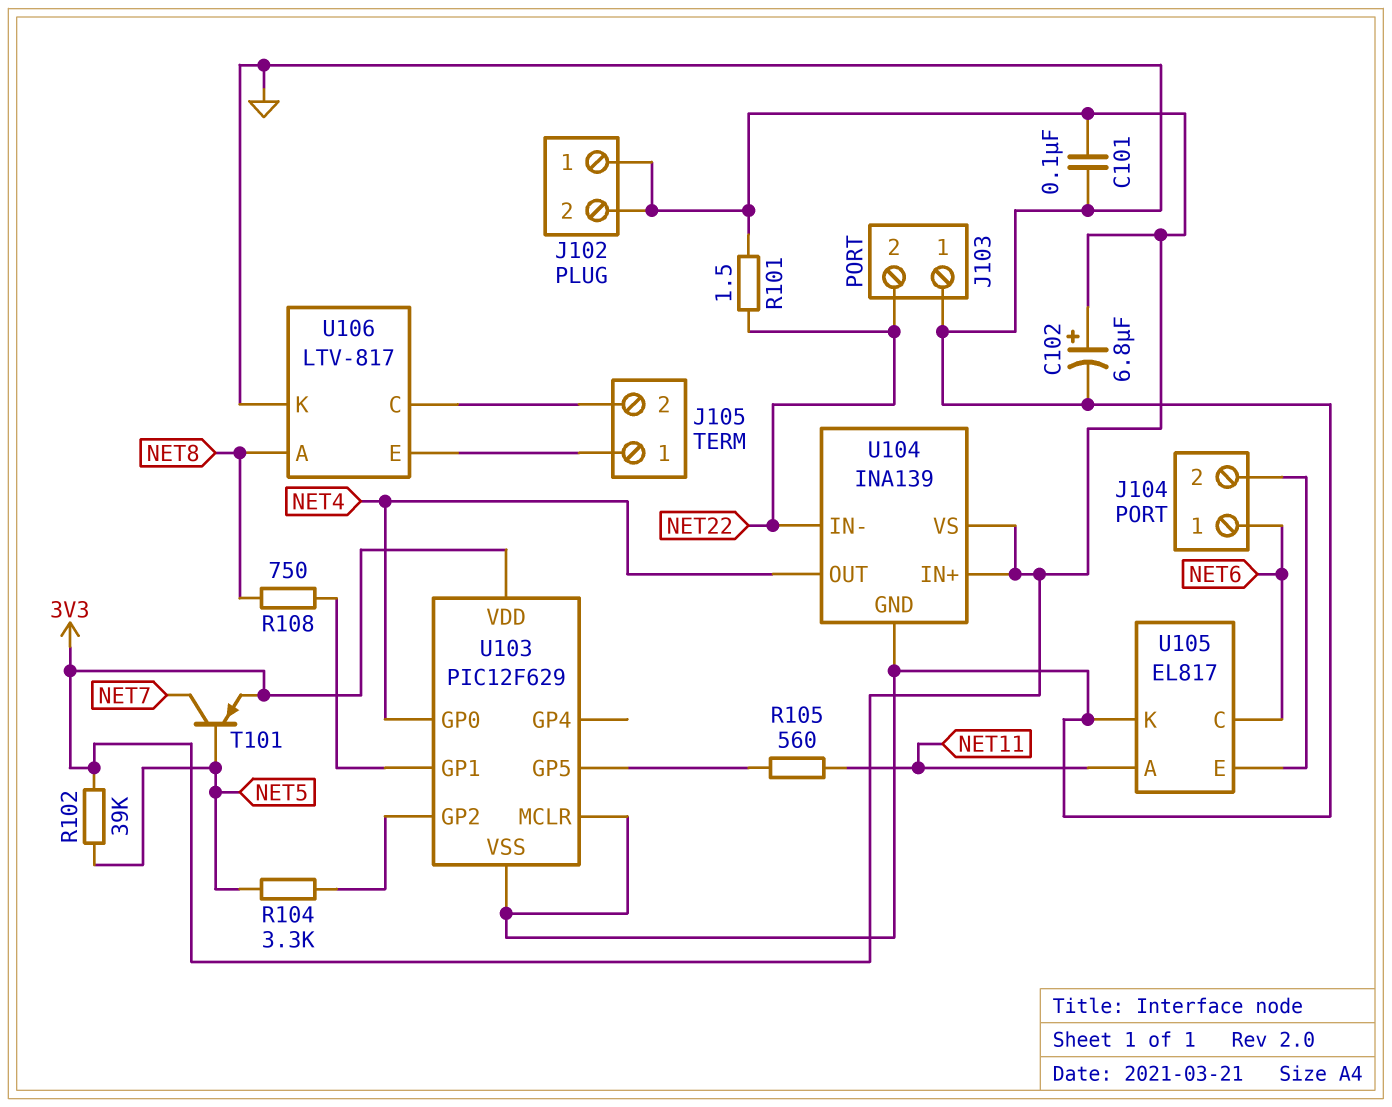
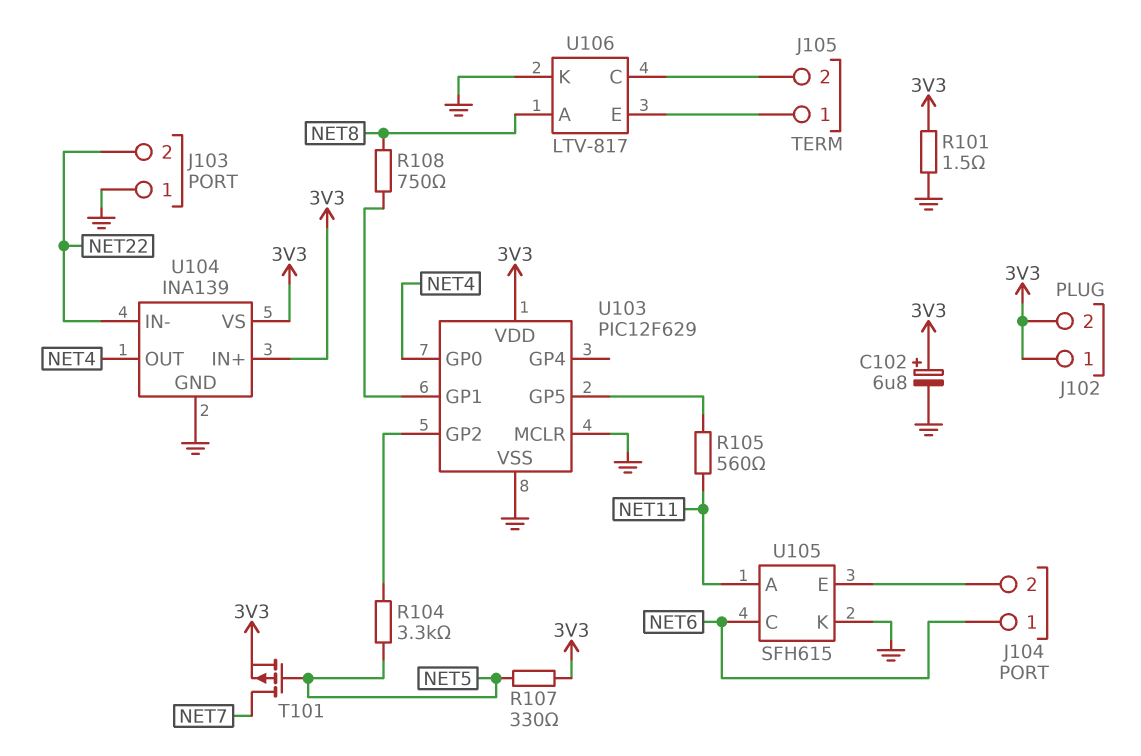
C101: 100nF (3V3, GND) -> none
R101: 1.5 (3V3, NET22) -> 1.5 (3V3, GND)
R102: 39k (3V3, NET5) -> none
R107: none -> 330 (3V3, NET5)
T101: PNP (B NET5, C NET7, E 3V3) -> PMOS (G NET5, D NET7, S 3V3)
U105: EL817 -> SFH615

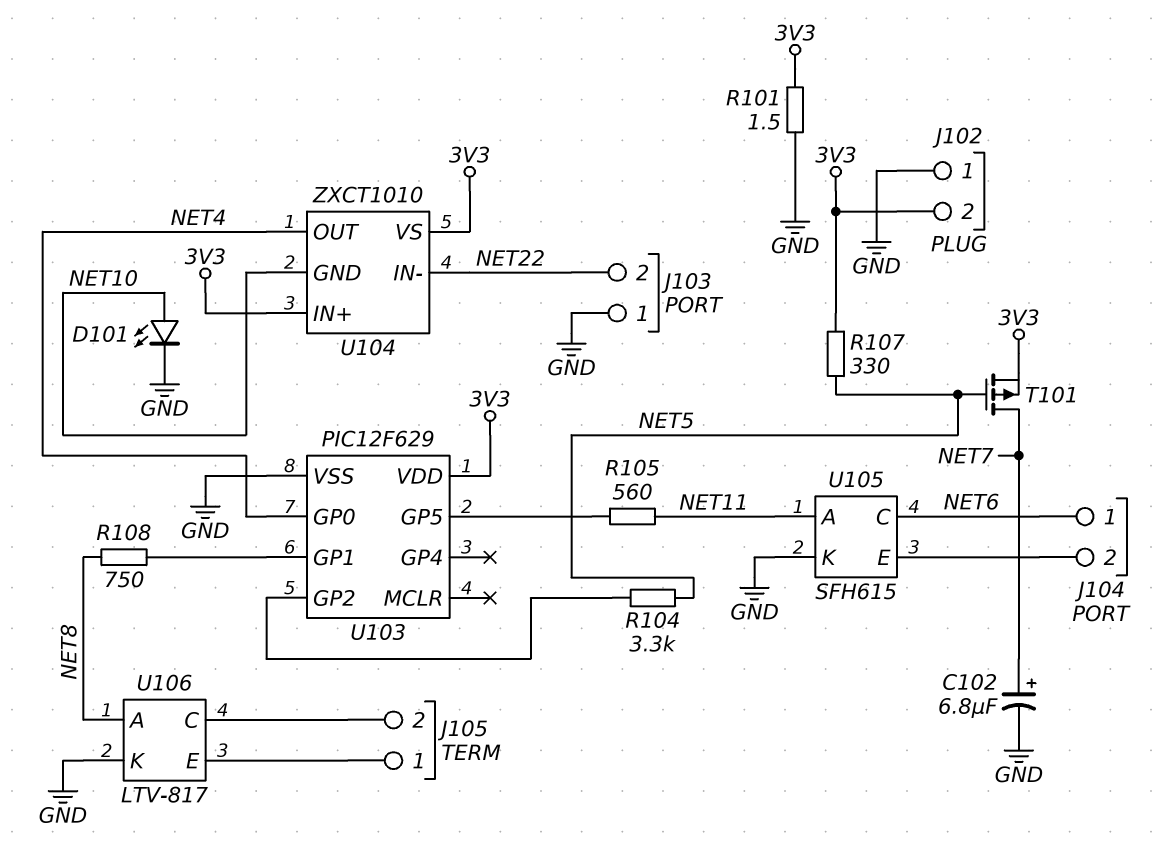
C102: 6.8uF (plus 3V3, minus GND) -> 6.8uF (plus NET7, minus GND)
D101: none -> LED (A NET10, K GND)
J102 pin 1: 3V3 -> GND
U103 pin MCLR: GND -> none
U104: INA139 -> ZXCT1010
U104 pin GND: GND -> NET10

